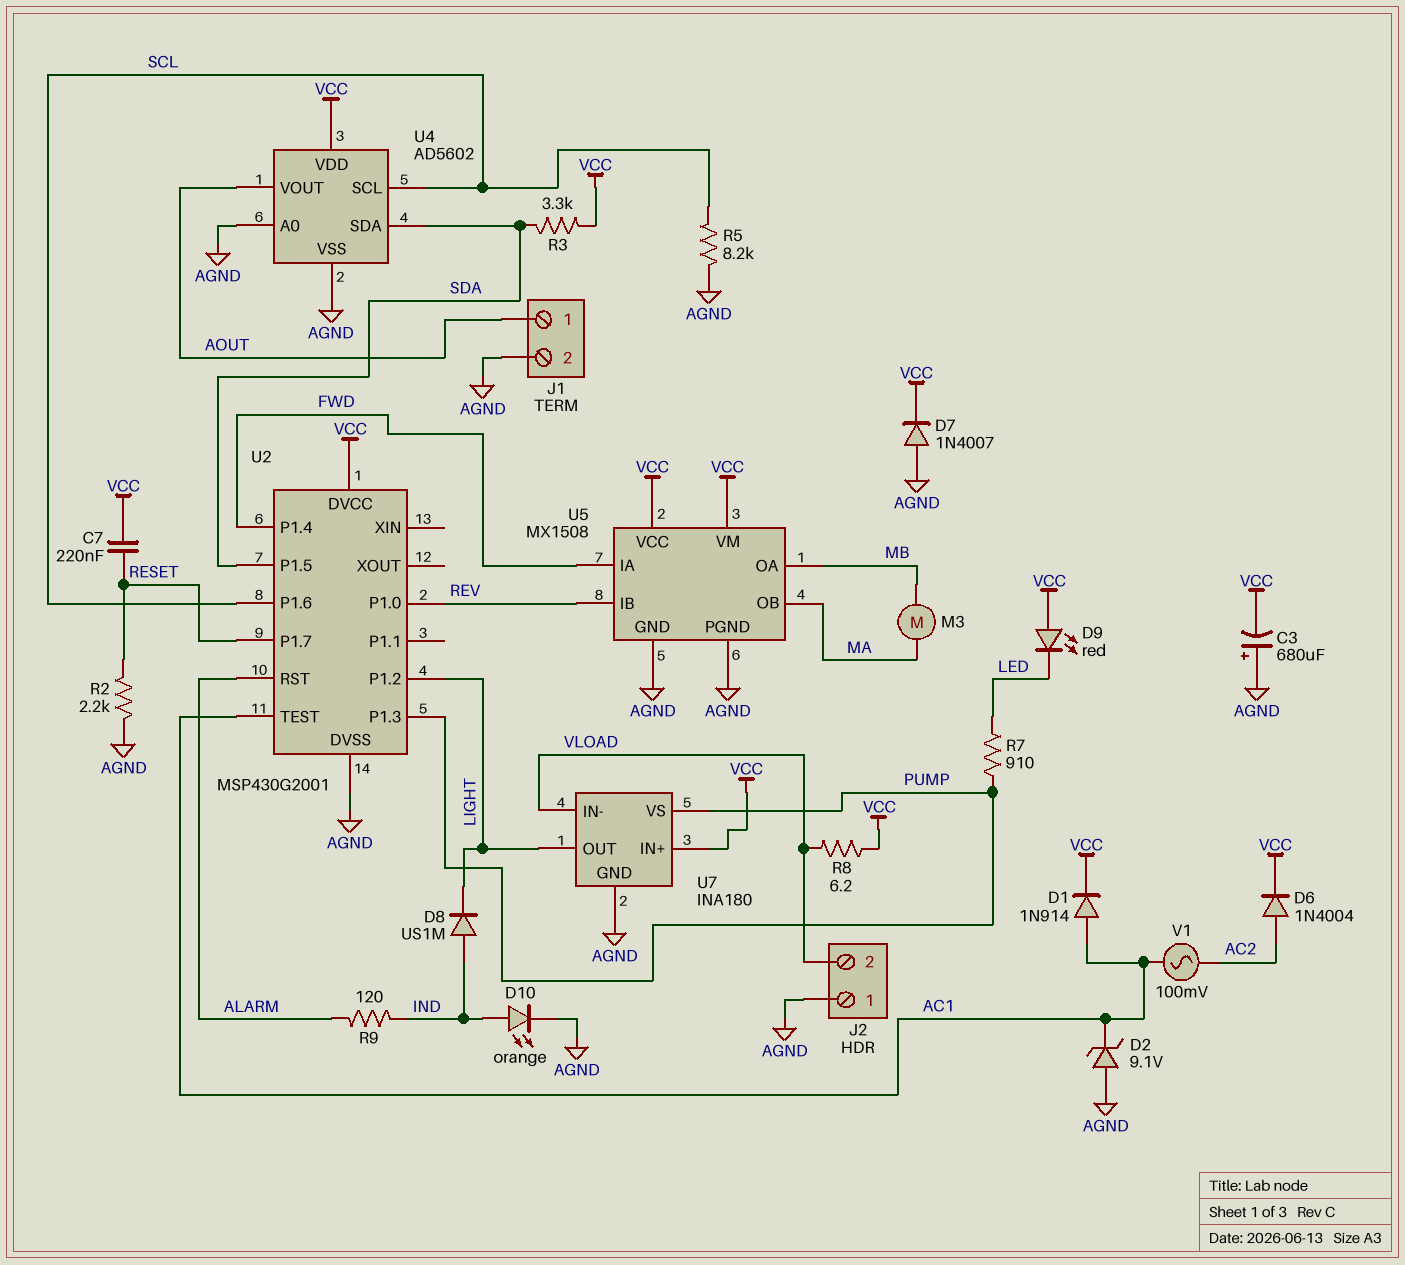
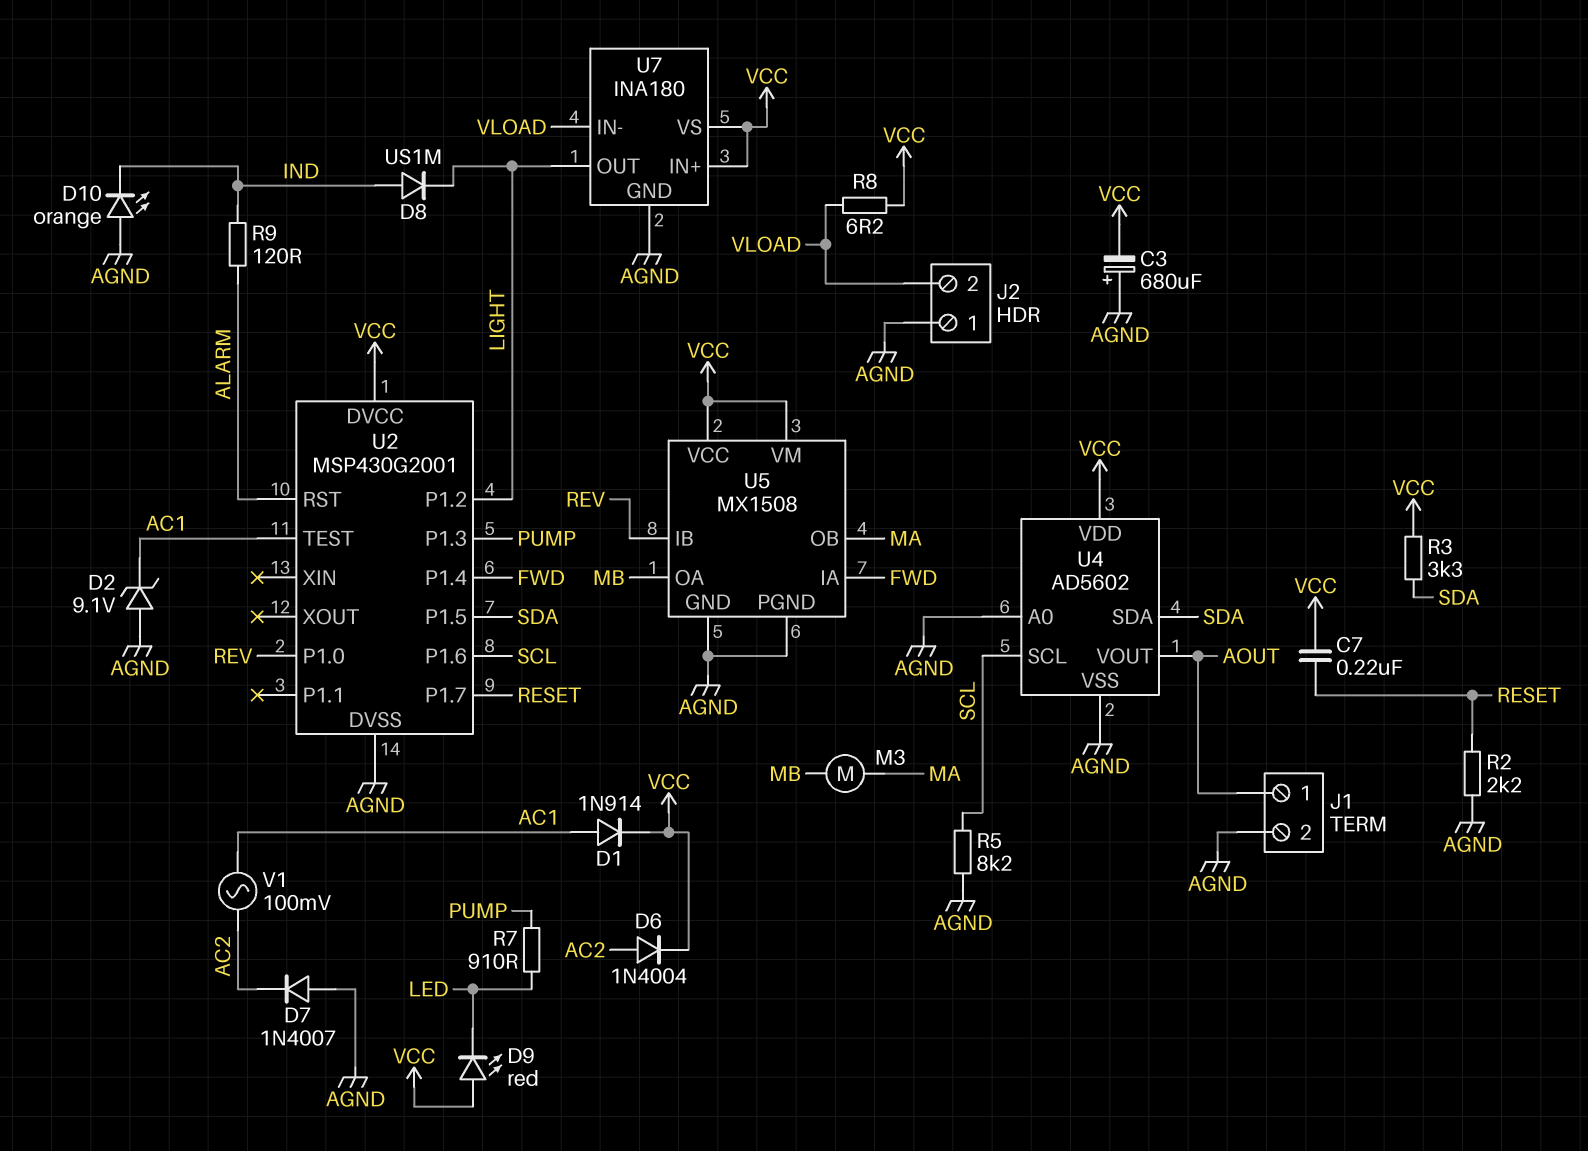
D7: diode 1N4007 (A AGND, K VCC) -> diode 1N4007 (A AGND, K AC2)
D10: LED orange (A IND, K AGND) -> LED orange (A AGND, K IND)
U7 pin VS: PUMP -> VCC

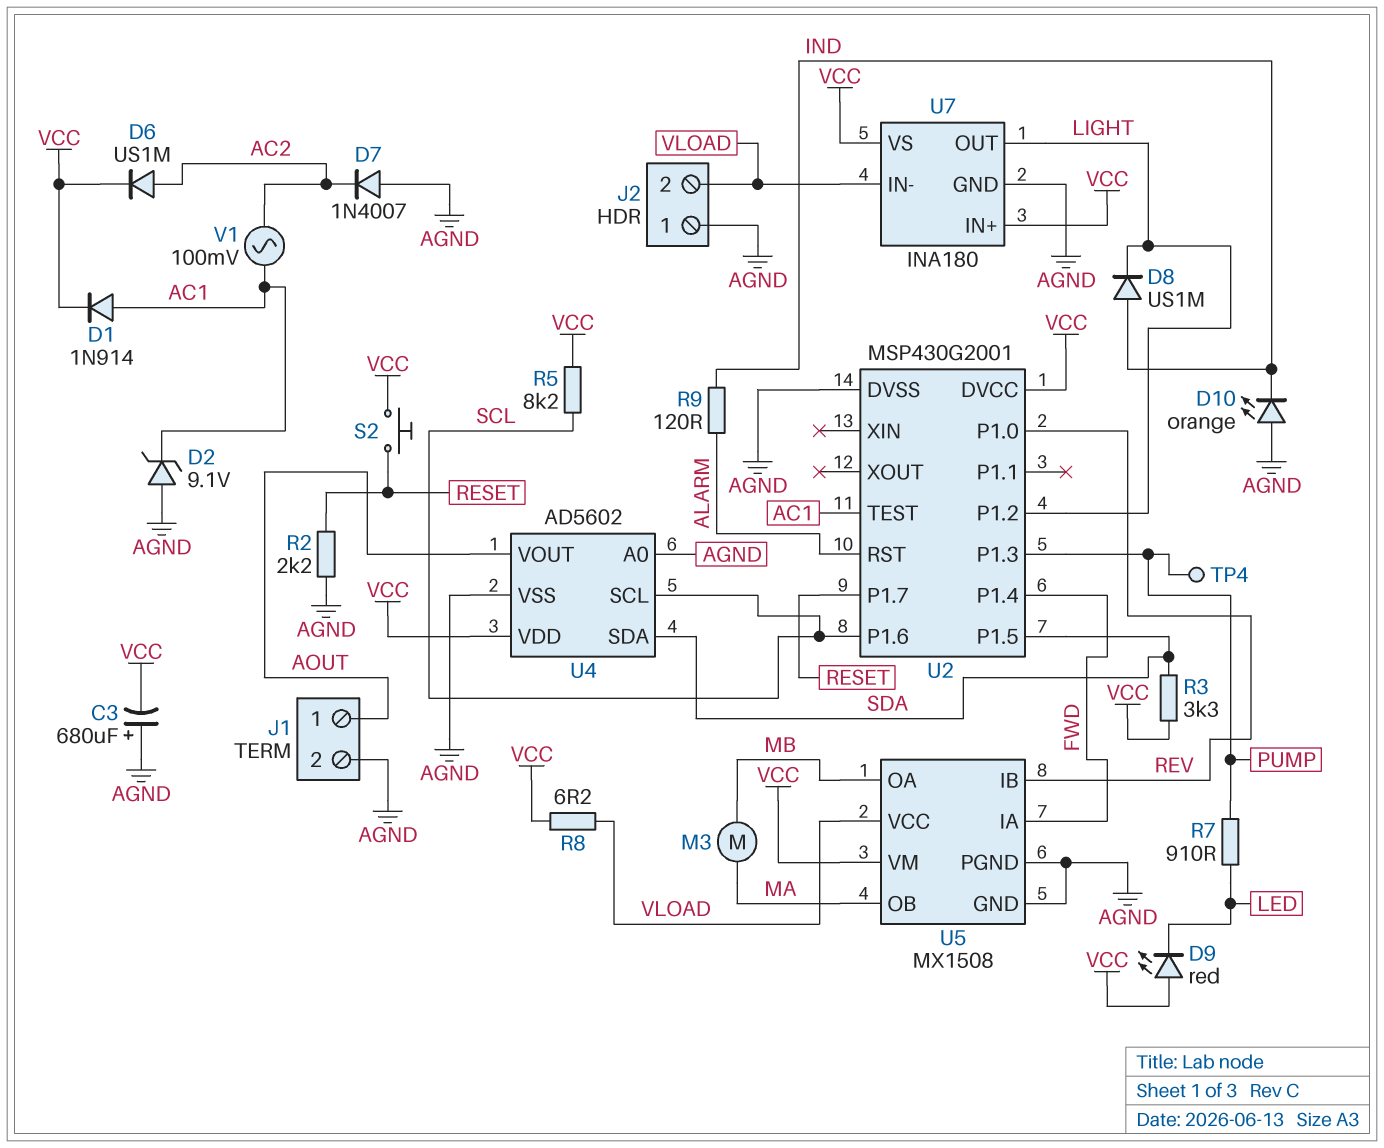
C7: 220nF (RESET, VCC) -> none
D6: diode 1N4004 (A AC2, K VCC) -> diode US1M (A AC2, K VCC)
R5: 8.2k (AGND, SCL) -> 8.2k (SCL, VCC)
S2: none -> button (RESET, VCC)
TP4: none -> test point (PUMP)
U5 pin VCC: VCC -> VLOAD

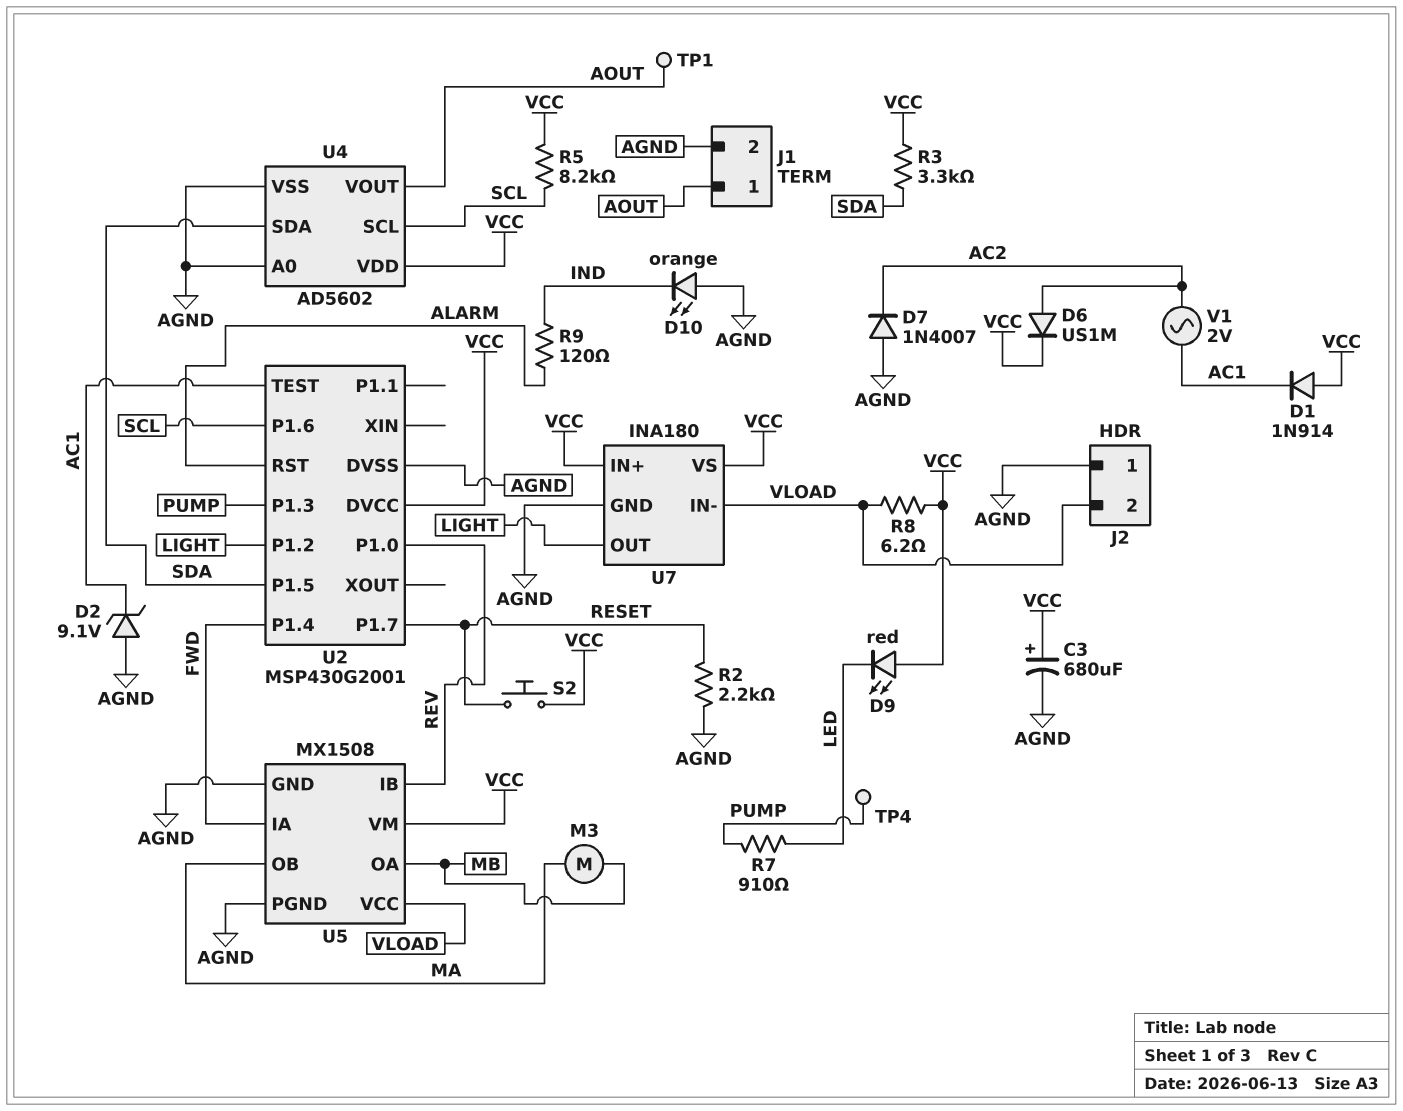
C3: 680uF (plus AGND, minus VCC) -> 680uF (plus VCC, minus AGND)
D1: diode 1N914 (A AC1, K VCC) -> diode 1N914 (A VCC, K AC1)
D8: diode US1M (A IND, K LIGHT) -> none
TP1: none -> test point (AOUT)
V1: AC 100mV (AC1, AC2) -> AC 2V (AC1, AC2)

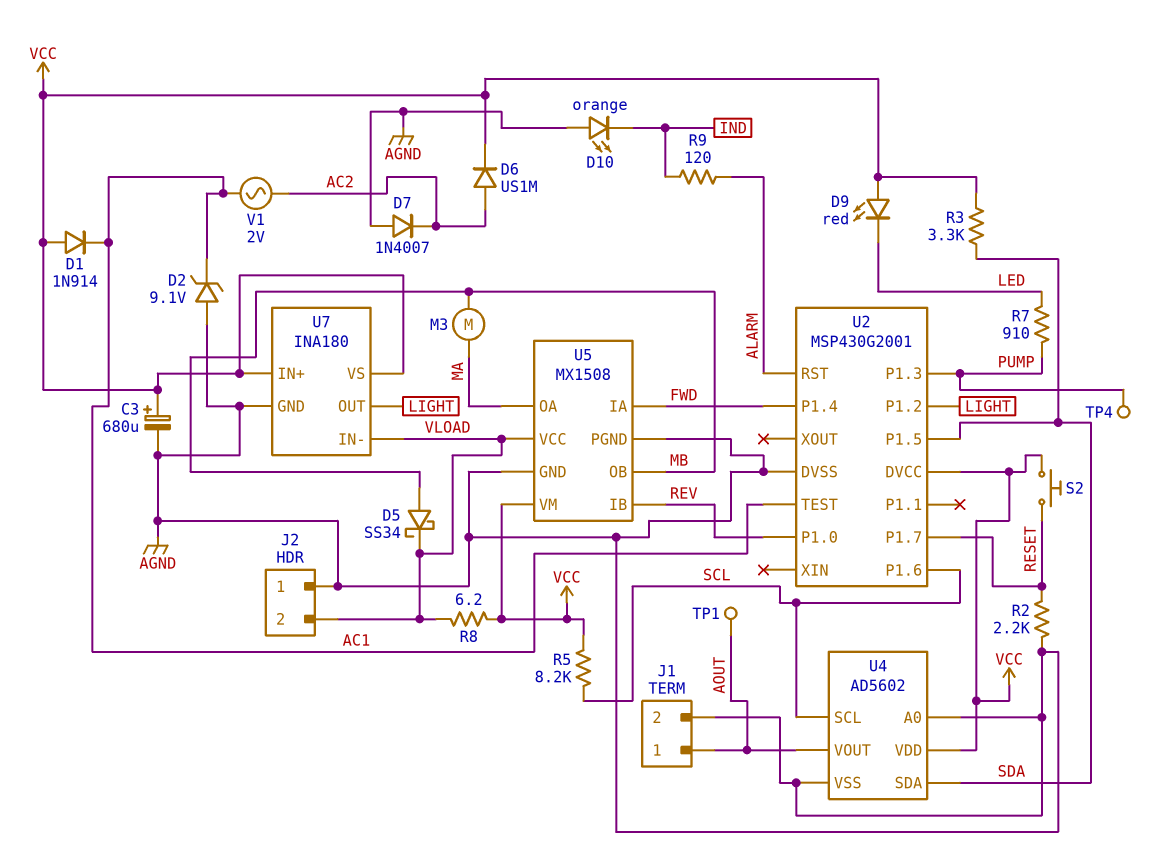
D5: none -> schottky SS34 (A MB, K VLOAD)
U5 pin OA: MB -> MA
U5 pin OB: MA -> MB

